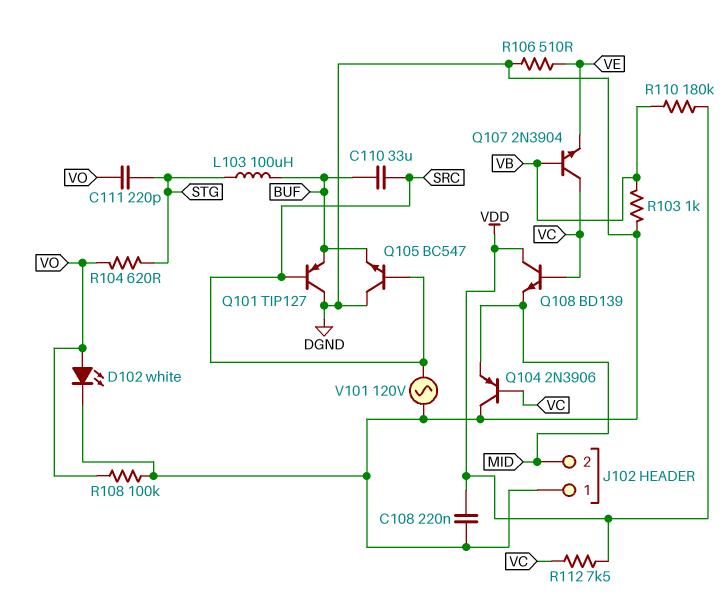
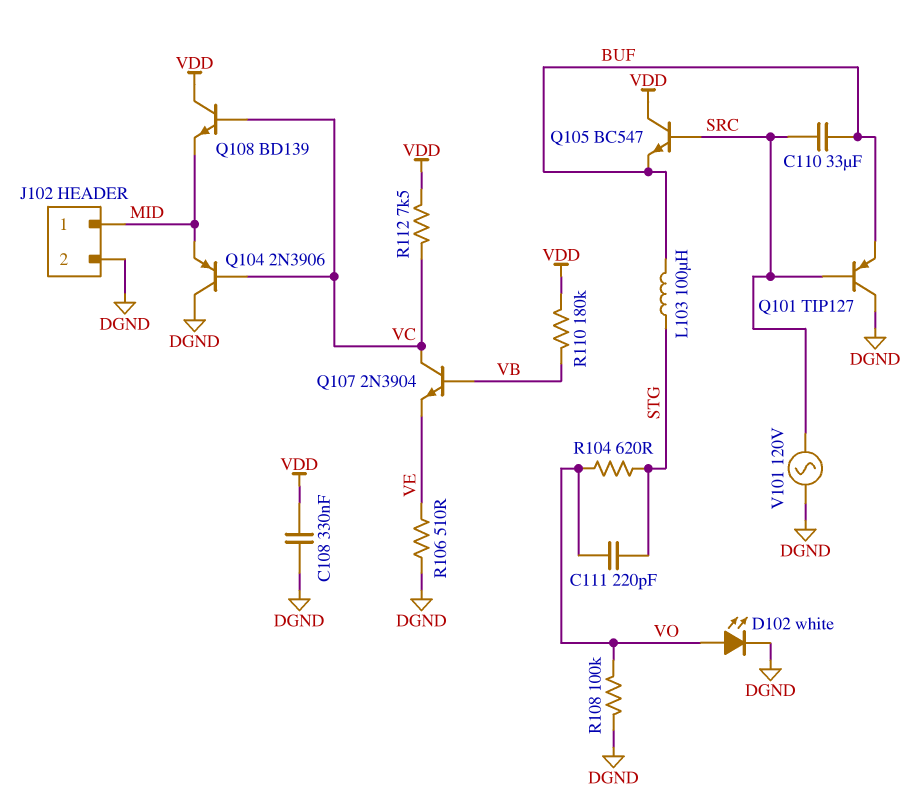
C108: 220nF (DGND, VDD) -> 330nF (DGND, VDD)
J102 pin 1: DGND -> MID
J102 pin 2: MID -> DGND
Q105: NPN BC547 (B SRC, C DGND, E BUF) -> NPN BC547 (B SRC, C VDD, E BUF)
R103: 1k (DGND, VB) -> none

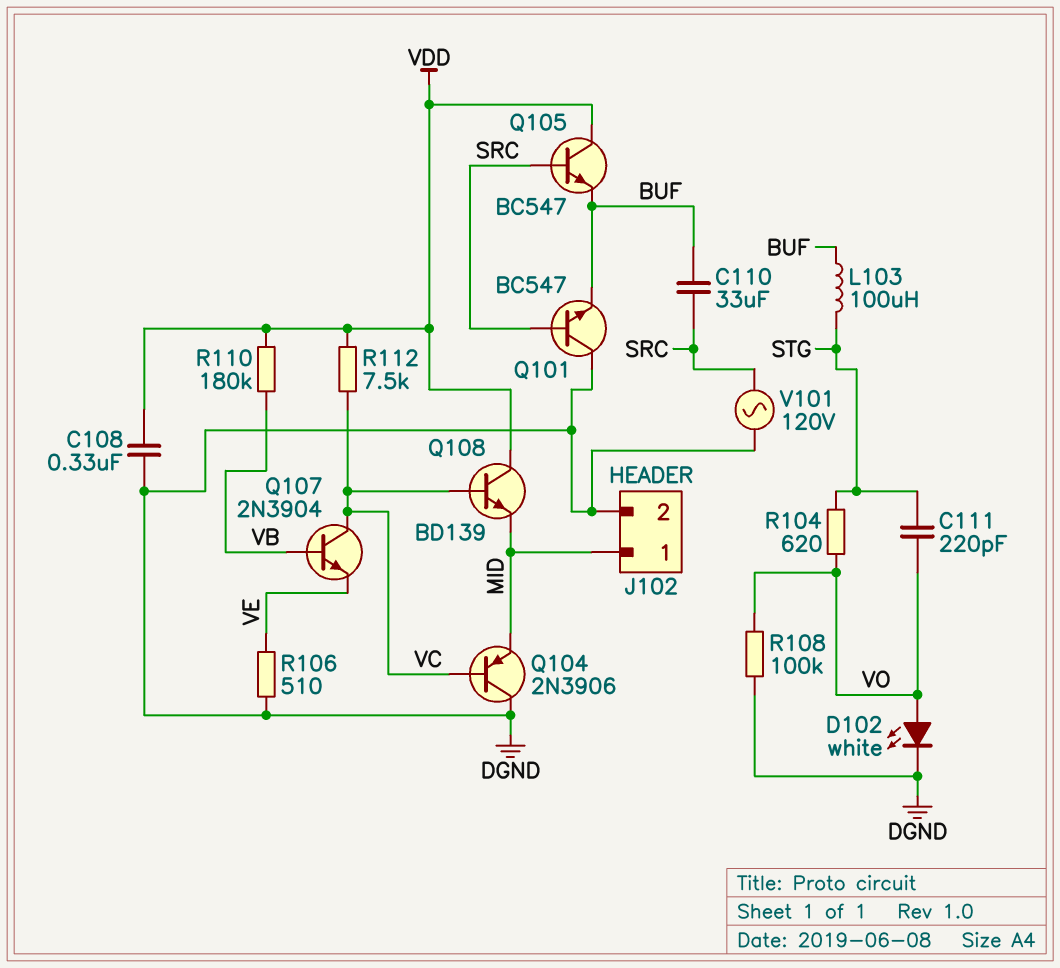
Q101: PNP TIP127 (B SRC, C DGND, E BUF) -> NPN BC547 (B SRC, C DGND, E BUF)

